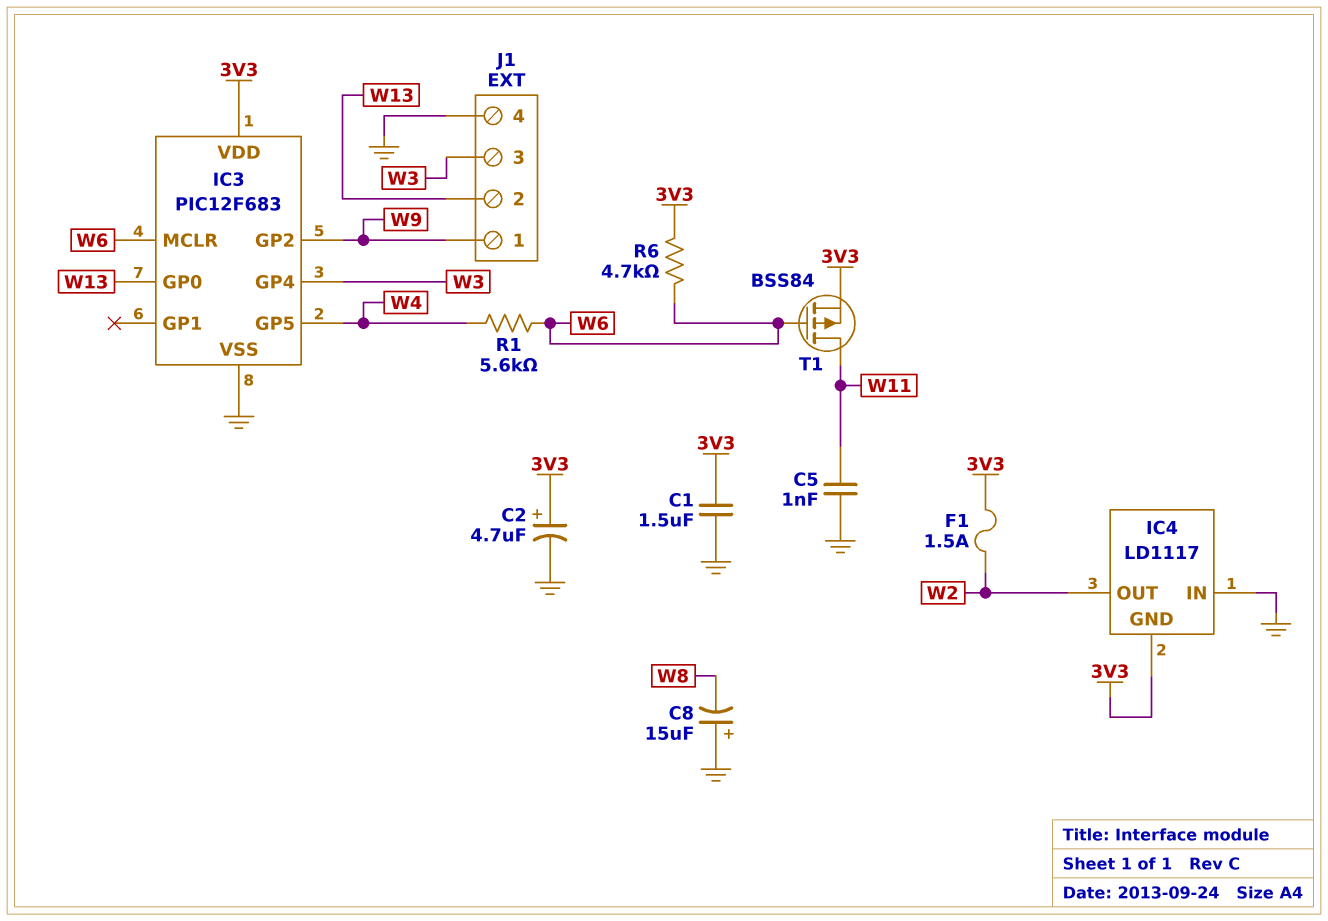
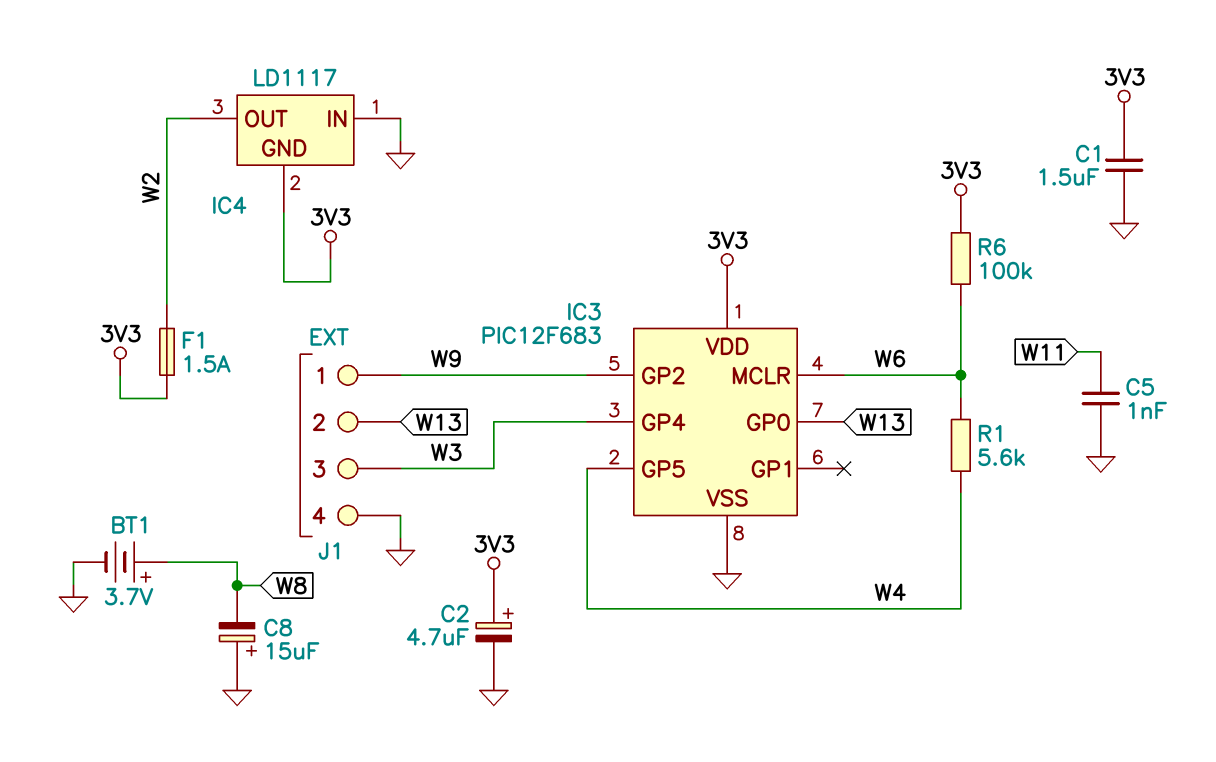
BT1: none -> 3.7V (plus W8, minus GND)
R6: 4.7k (3V3, W6) -> 100k (3V3, W6)
T1: PMOS BSS84 (G W6, D W11, S 3V3) -> none

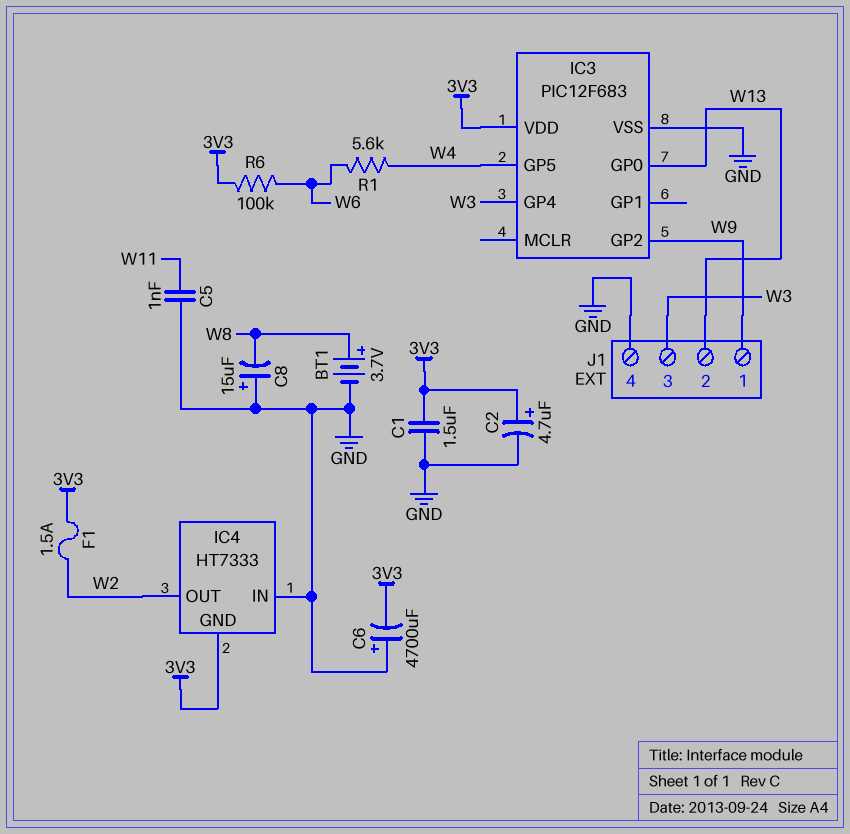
C6: none -> 4700uF (plus GND, minus 3V3)
IC3 pin MCLR: W6 -> none
IC4: LD1117 -> HT7333

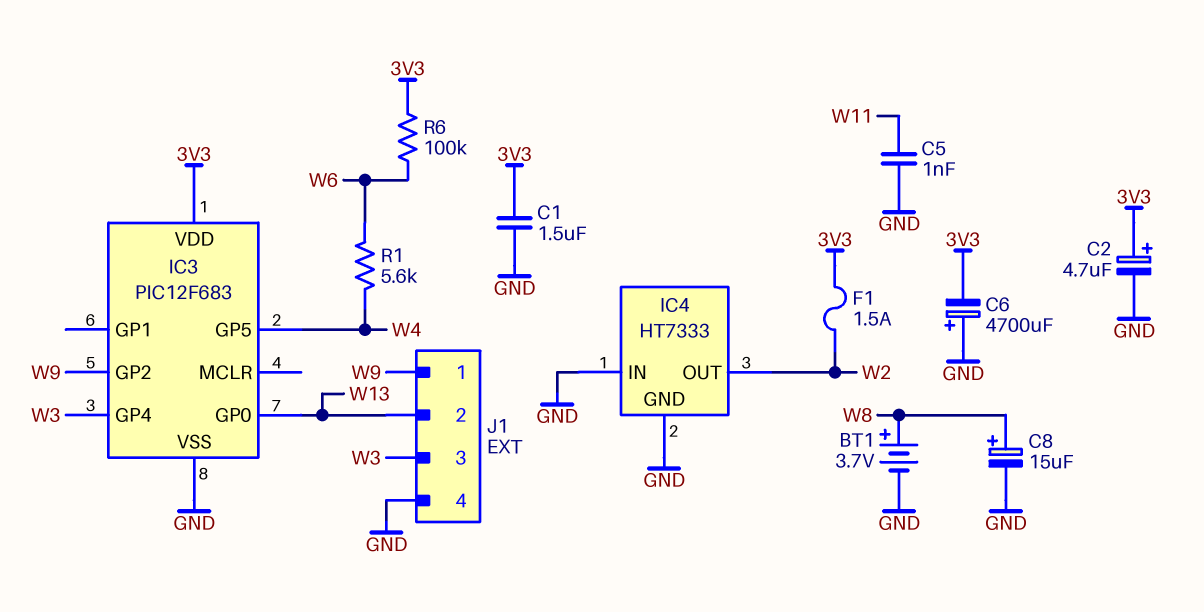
C8: 15uF (plus GND, minus W8) -> 15uF (plus W8, minus GND)
IC4 pin GND: 3V3 -> GND

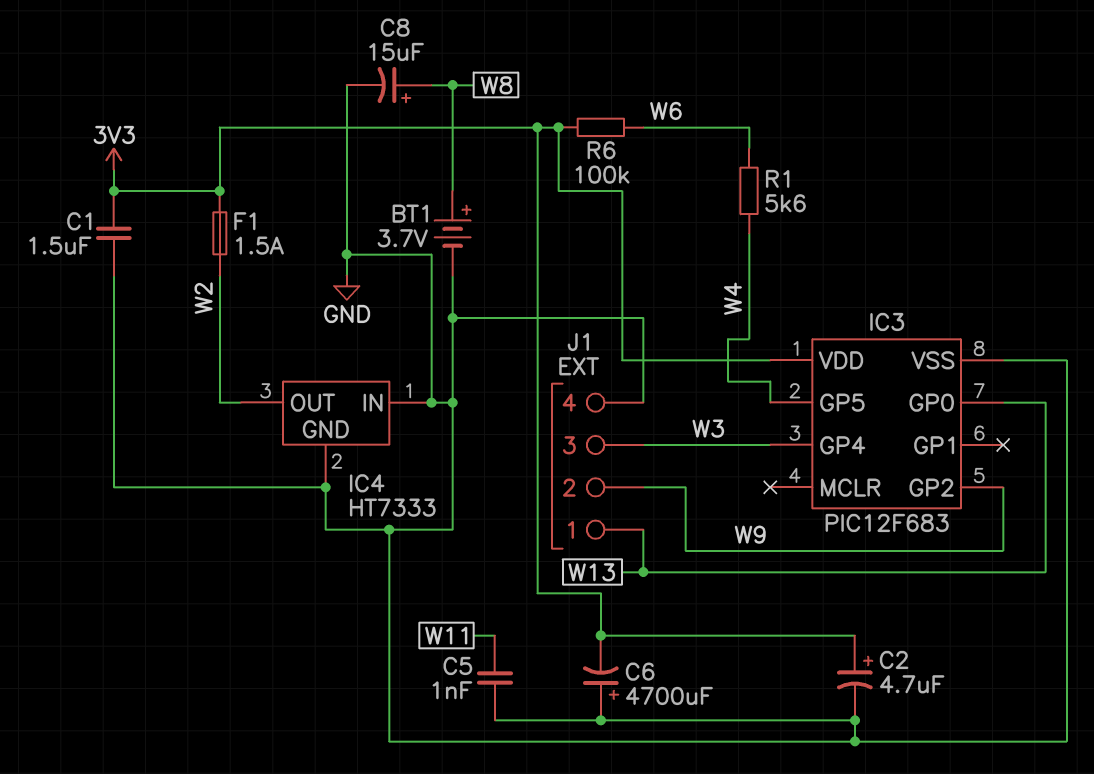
J1 pin 1: W9 -> W13
J1 pin 2: W13 -> W9

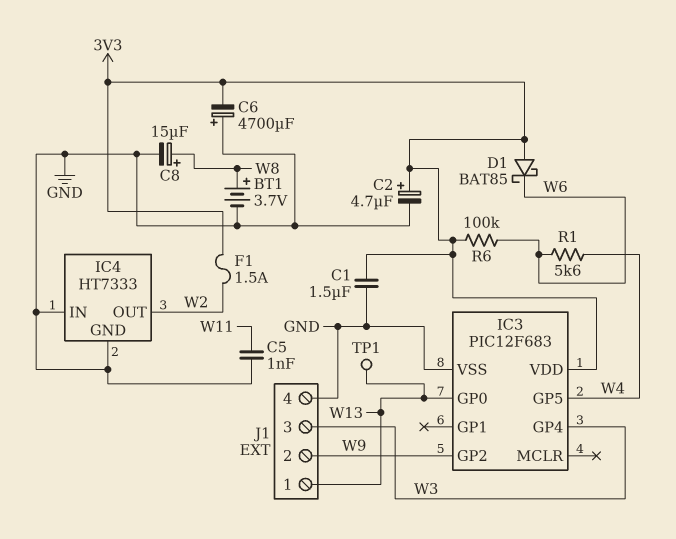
D1: none -> schottky BAT85 (A 3V3, K W6)
TP1: none -> test point (W13)

